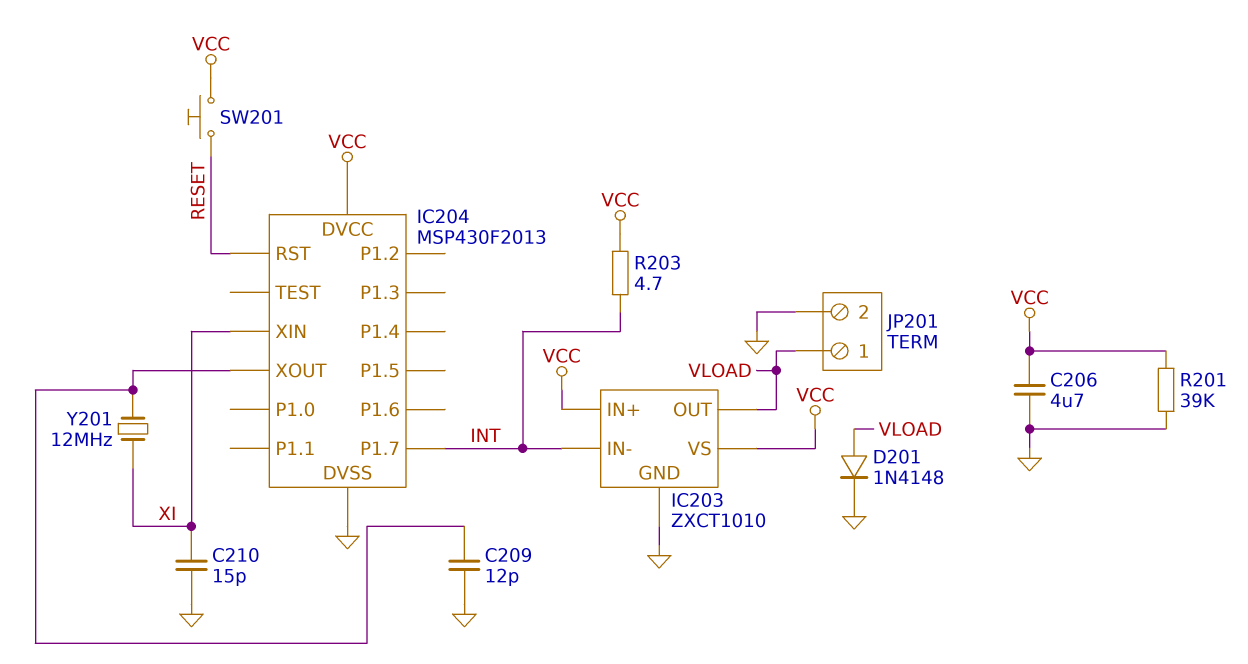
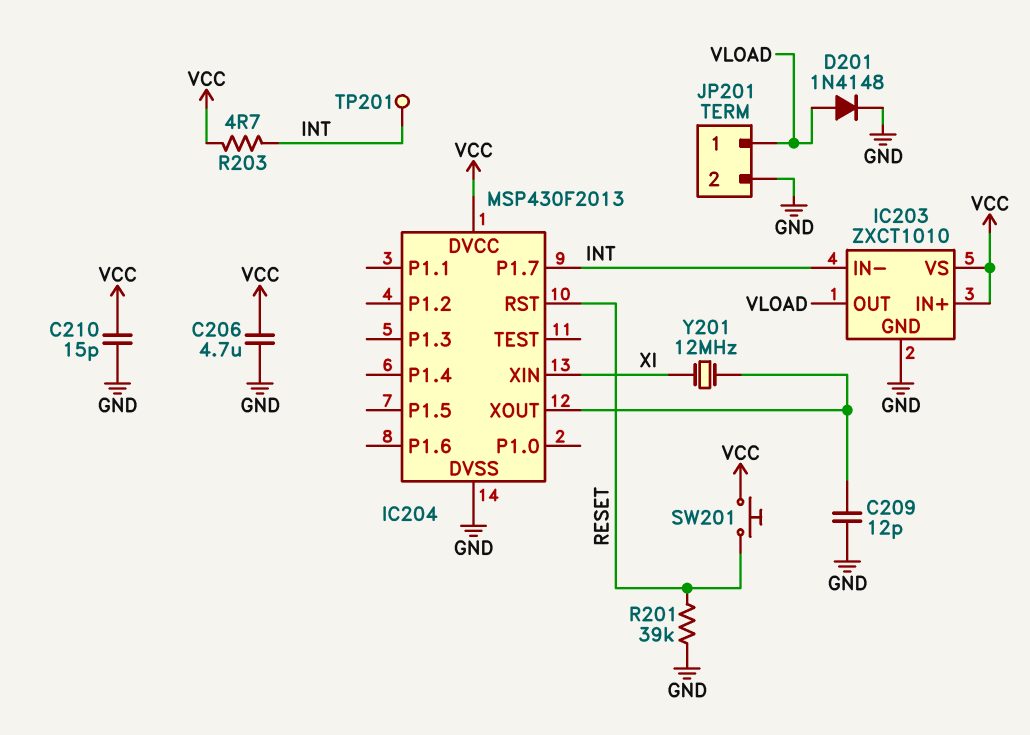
C210: 15pF (GND, XI) -> 15pF (GND, VCC)
R201: 39k (GND, VCC) -> 39k (GND, RESET)
TP201: none -> test point (INT)

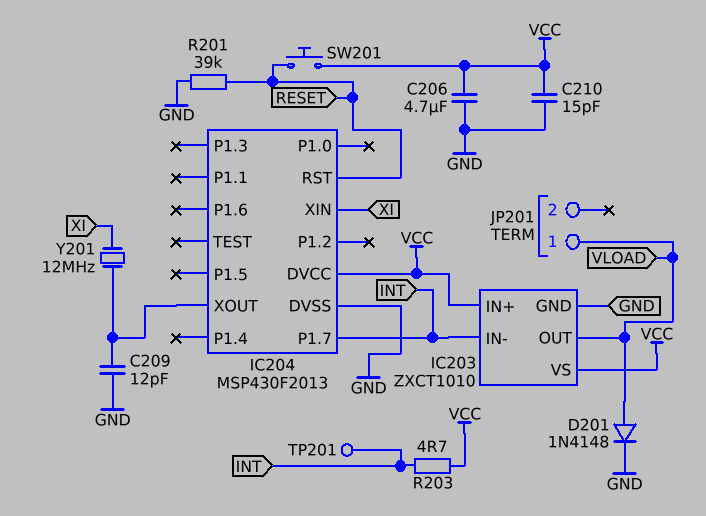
JP201 pin 2: GND -> none

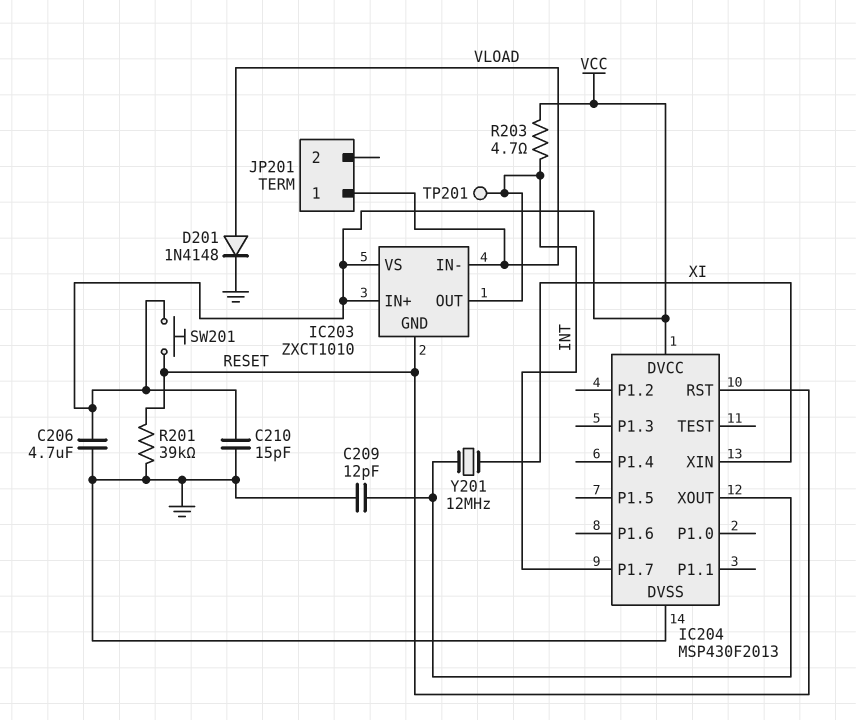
IC203 pin GND: GND -> RESET
IC203 pin IN-: INT -> VLOAD
IC203 pin OUT: VLOAD -> INT

